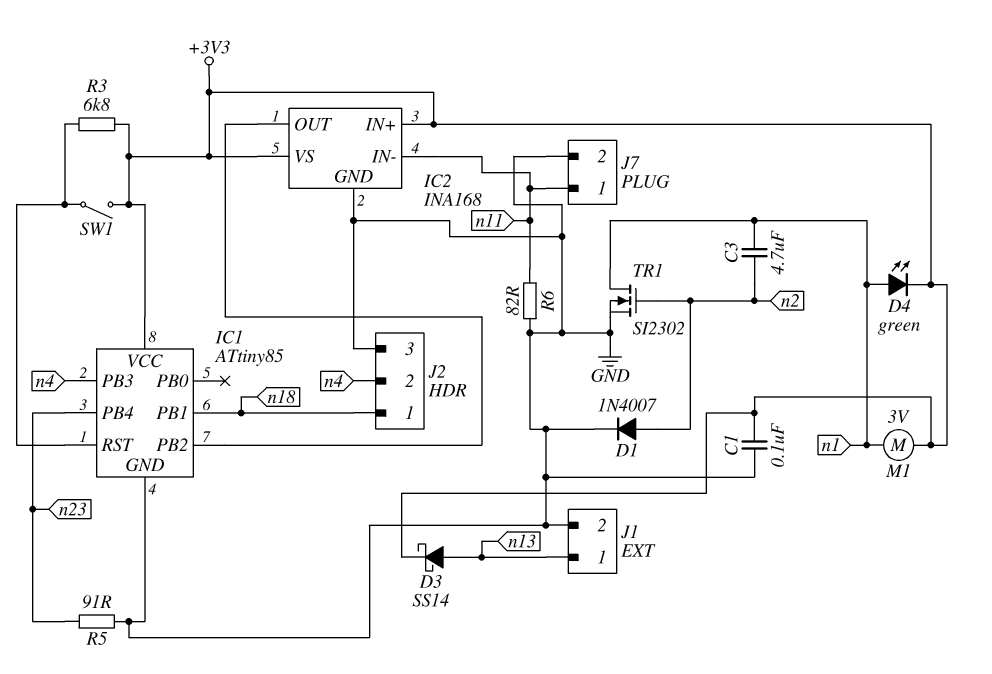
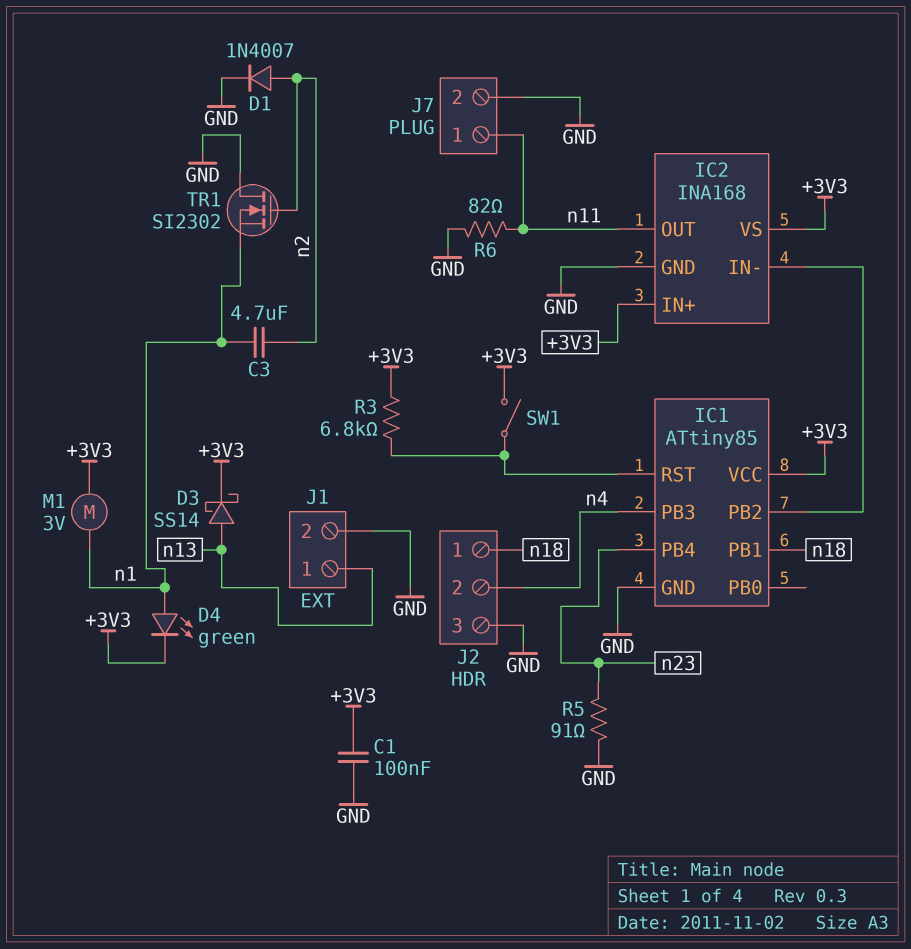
IC2 pin IN-: n11 -> IC1/PB2
IC2 pin OUT: IC1/PB2 -> n11
TR1: NMOS SI2302 (G n2, D n1, S GND) -> NMOS SI2302 (G n2, D GND, S n1)

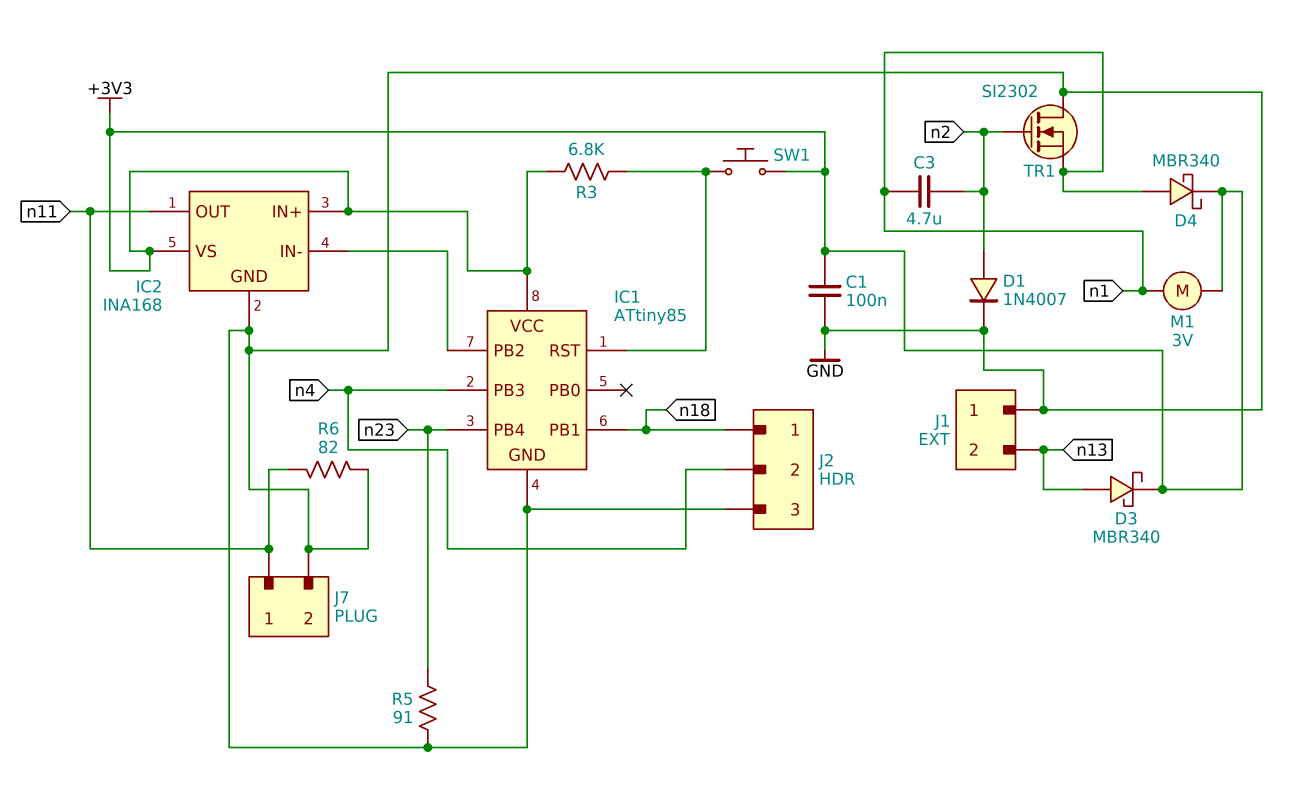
D3: schottky SS14 (A n13, K +3V3) -> schottky MBR340 (A n13, K +3V3)
D4: LED green (A n1, K +3V3) -> schottky MBR340 (A n1, K +3V3)
J1 pin 1: n13 -> GND
J1 pin 2: GND -> n13
SW1: switch (+3V3, IC1/RST) -> button (+3V3, IC1/RST)

